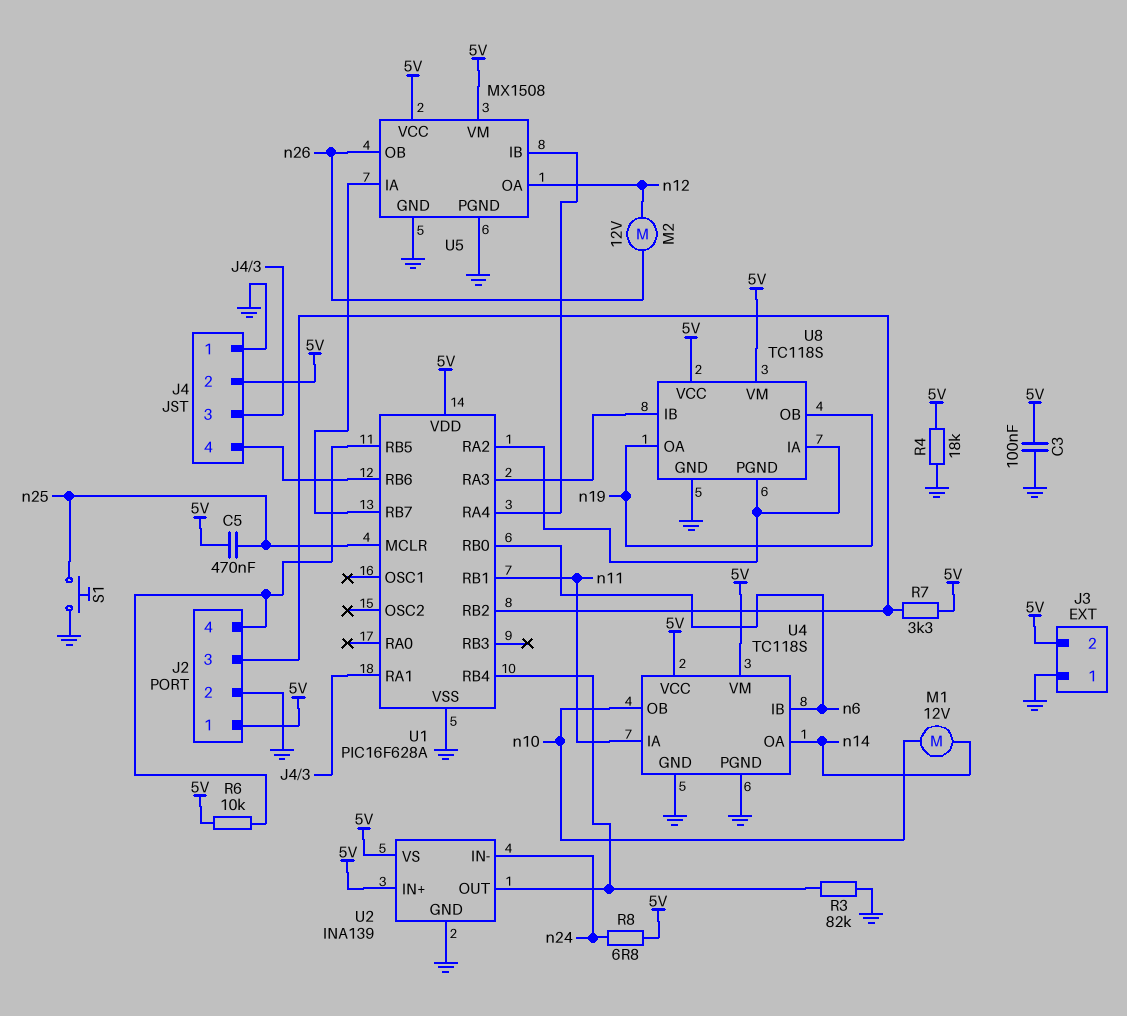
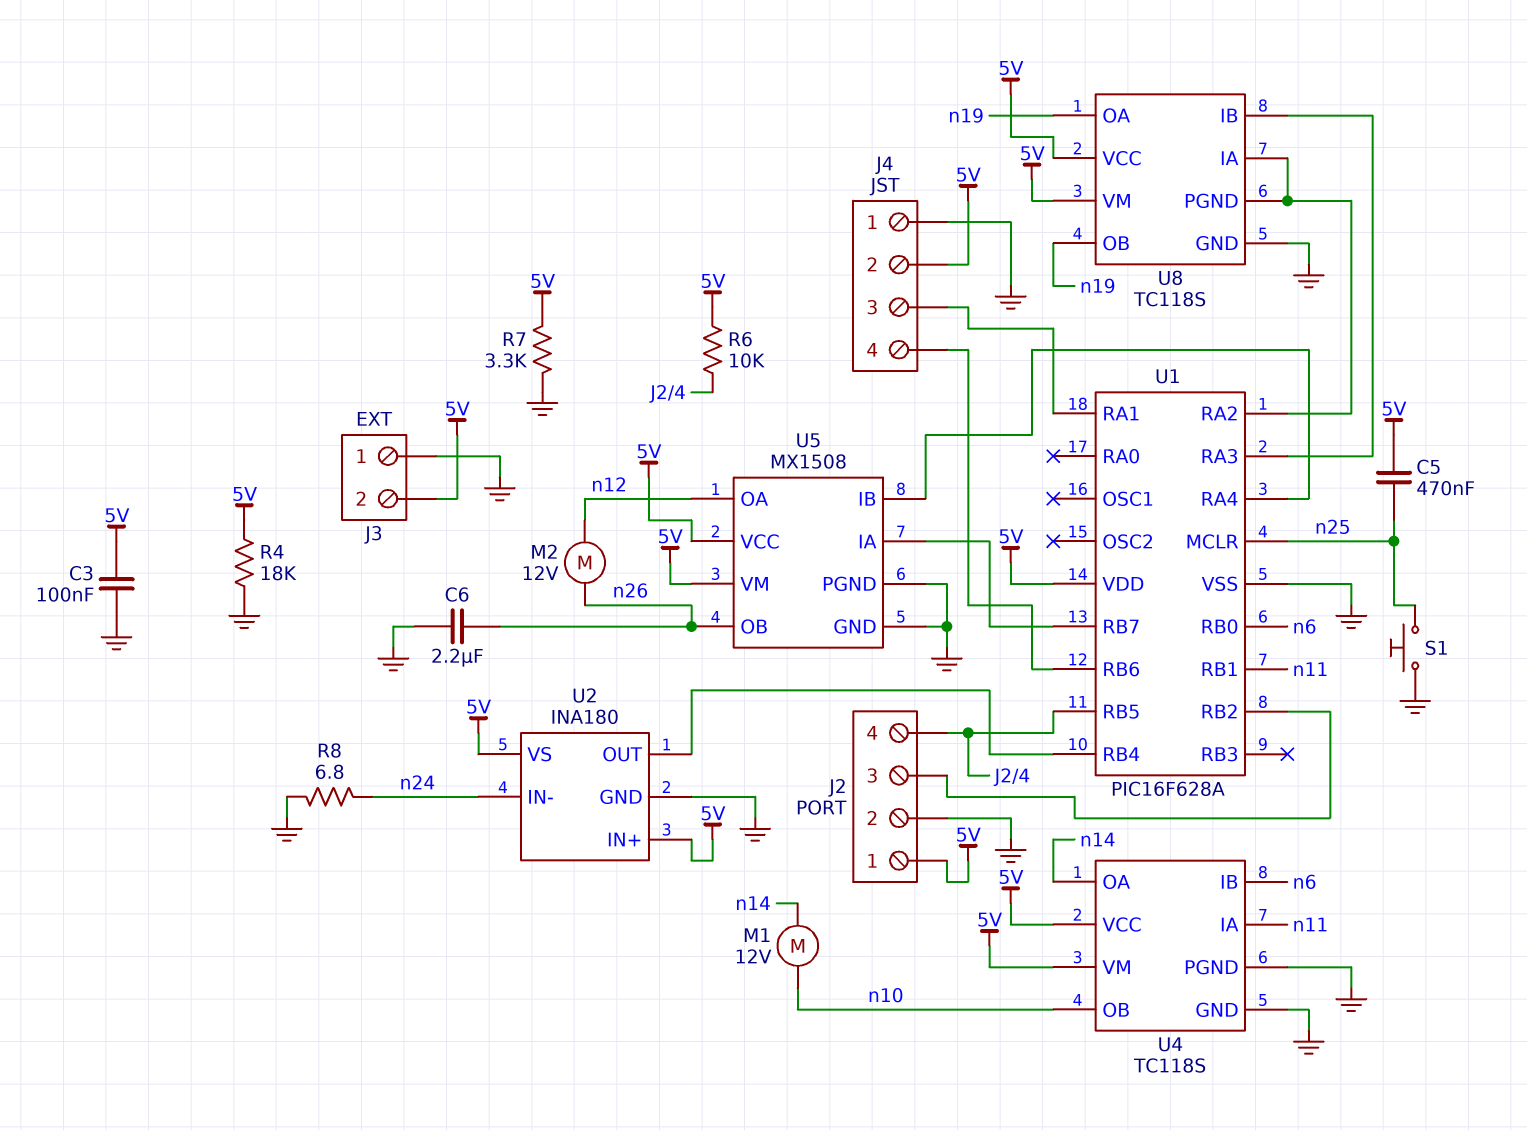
C6: none -> 2.2uF (GND, n26)
R3: 82k (GND, U1/RB4) -> none
R7: 3.3k (5V, J2/3) -> 3.3k (5V, GND)
R8: 6.8 (5V, n24) -> 6.8 (GND, n24)
U2: INA139 -> INA180

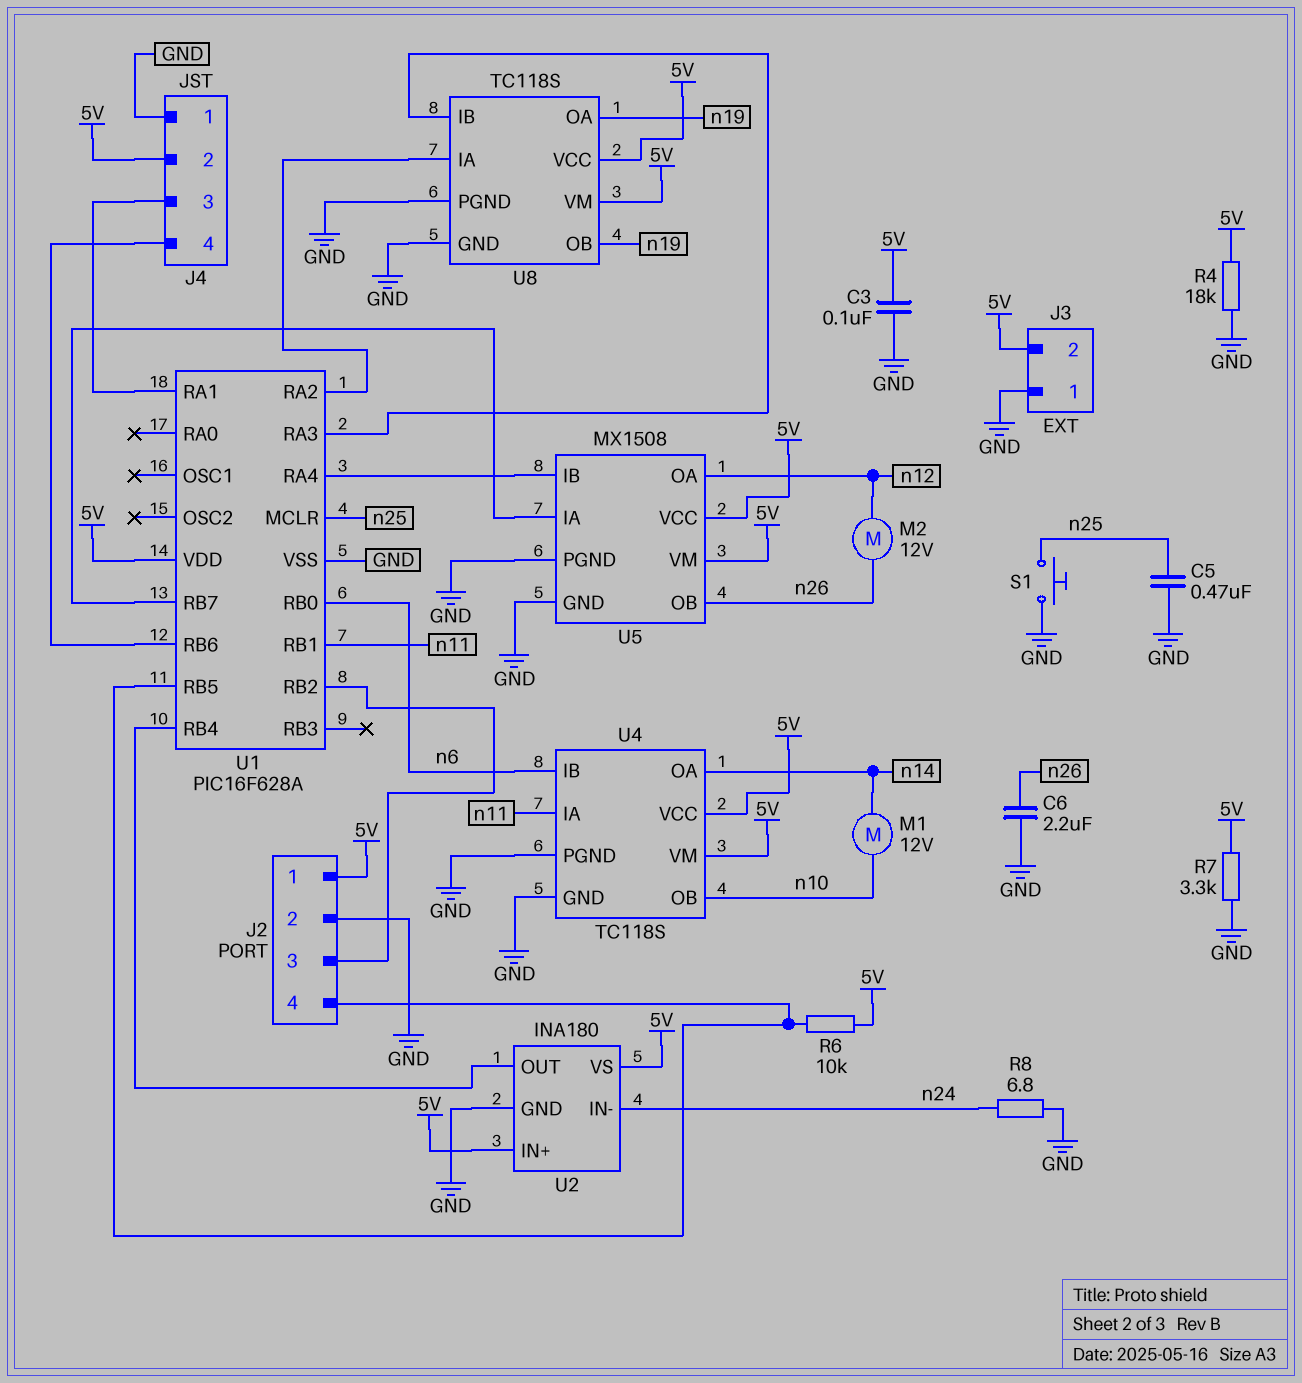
C5: 470nF (5V, n25) -> 470nF (GND, n25)
U8 pin PGND: U1/RA2 -> GND

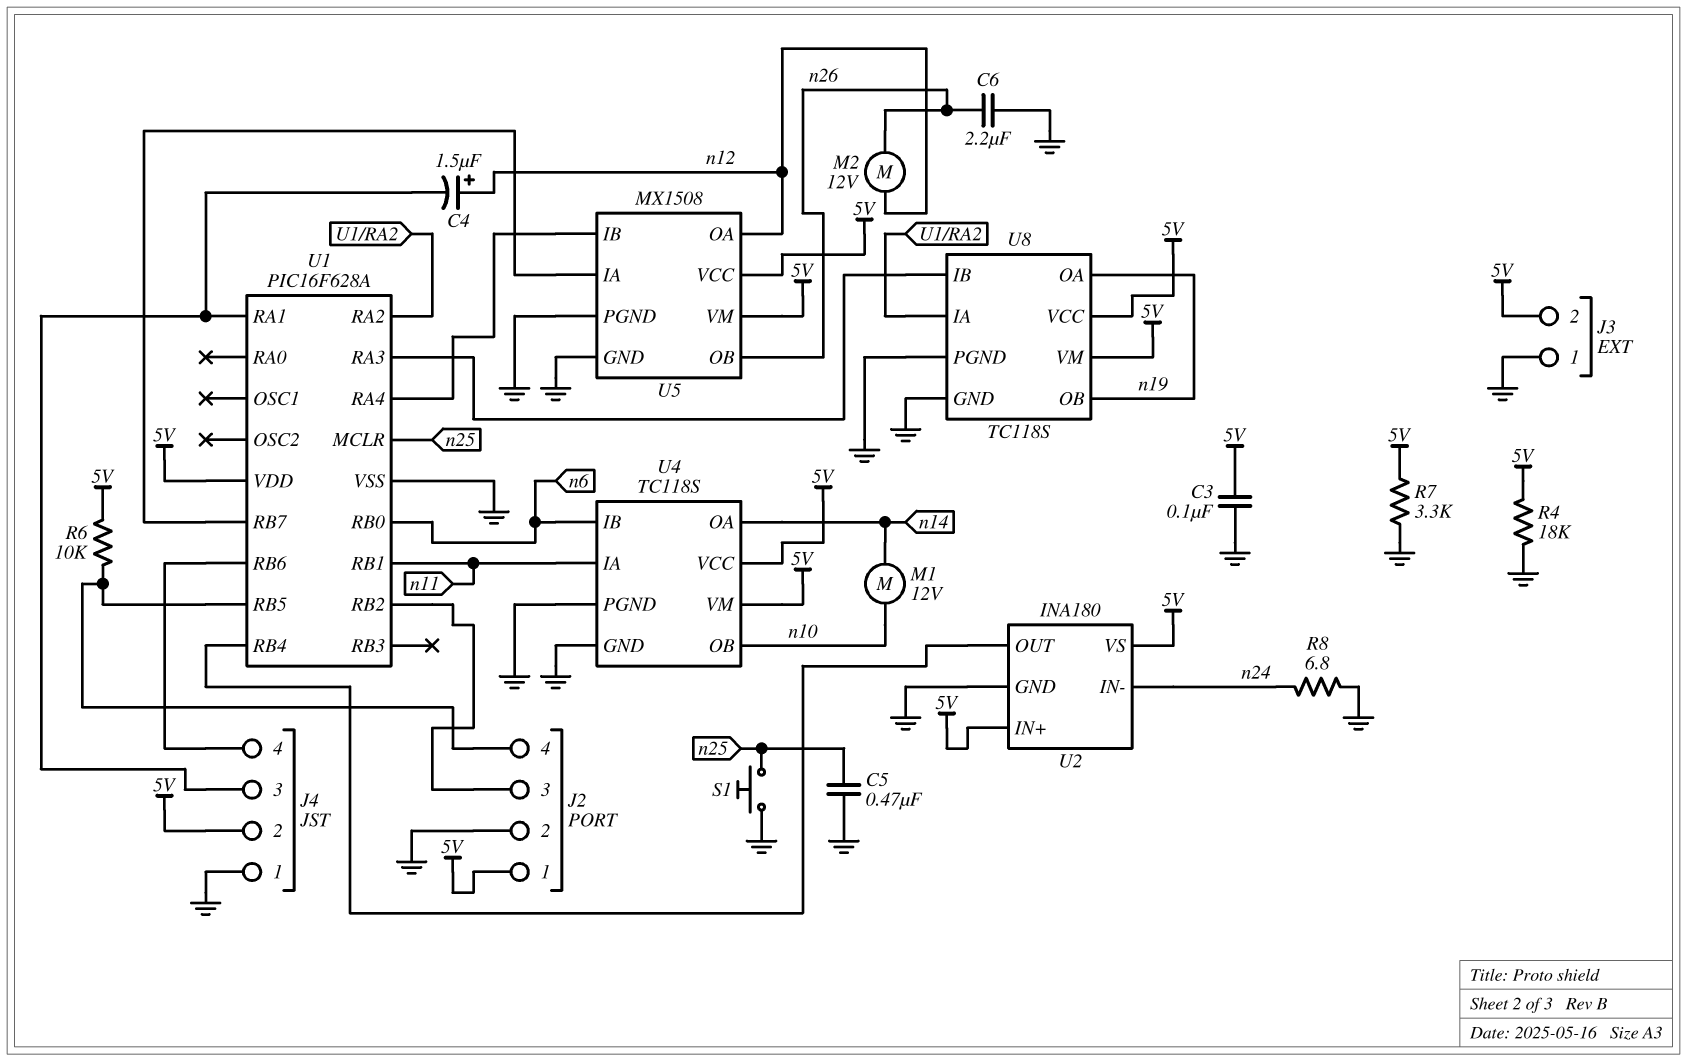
C4: none -> 1.5uF (plus n12, minus J4/3)

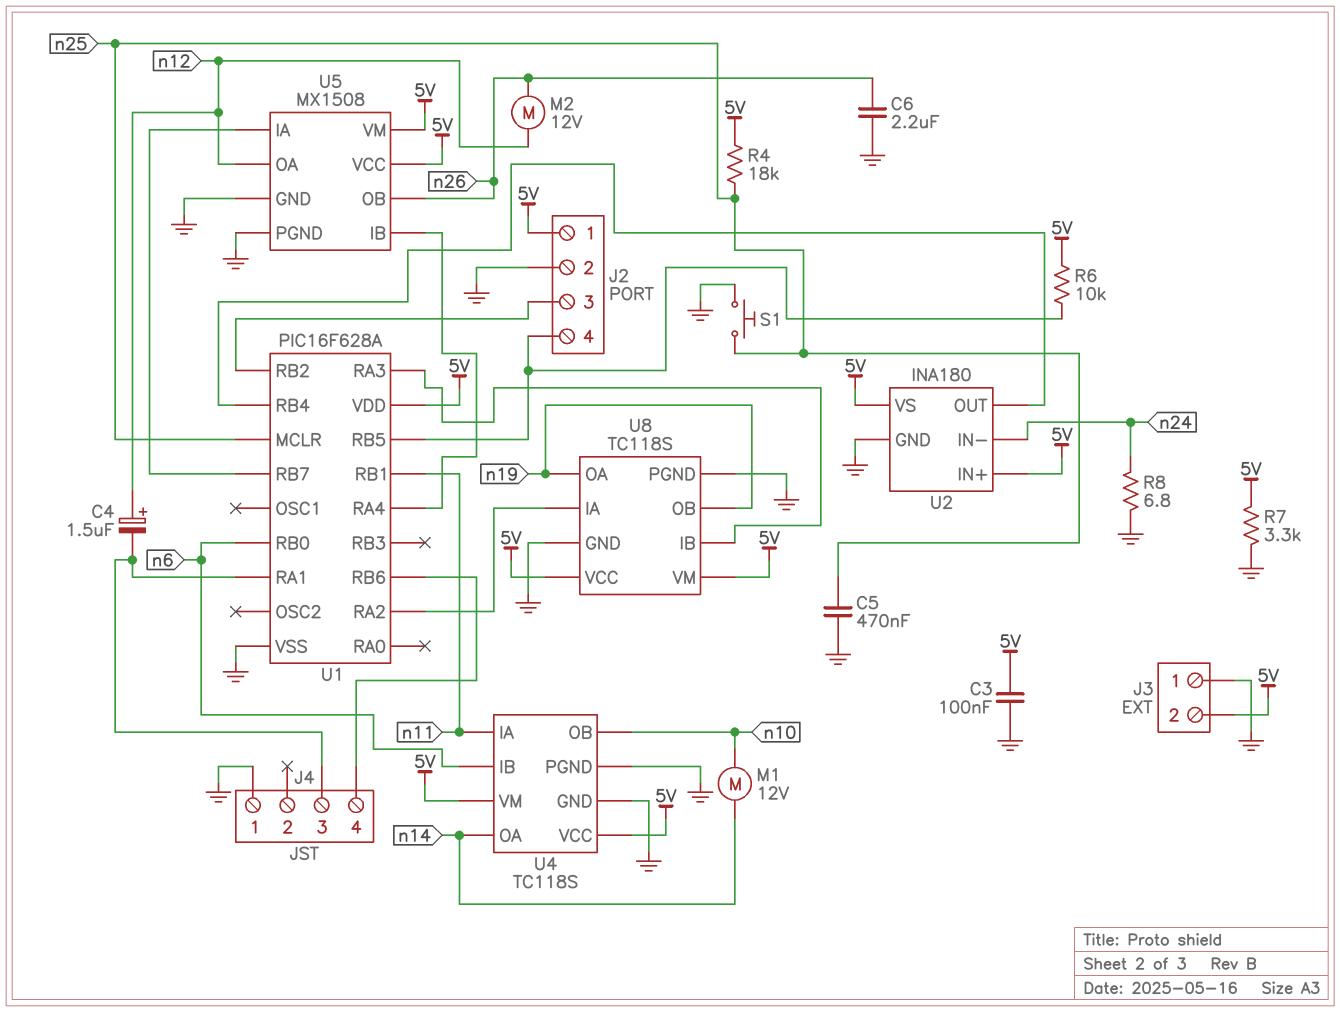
J4 pin 2: 5V -> none
R4: 18k (5V, GND) -> 18k (5V, n25)

